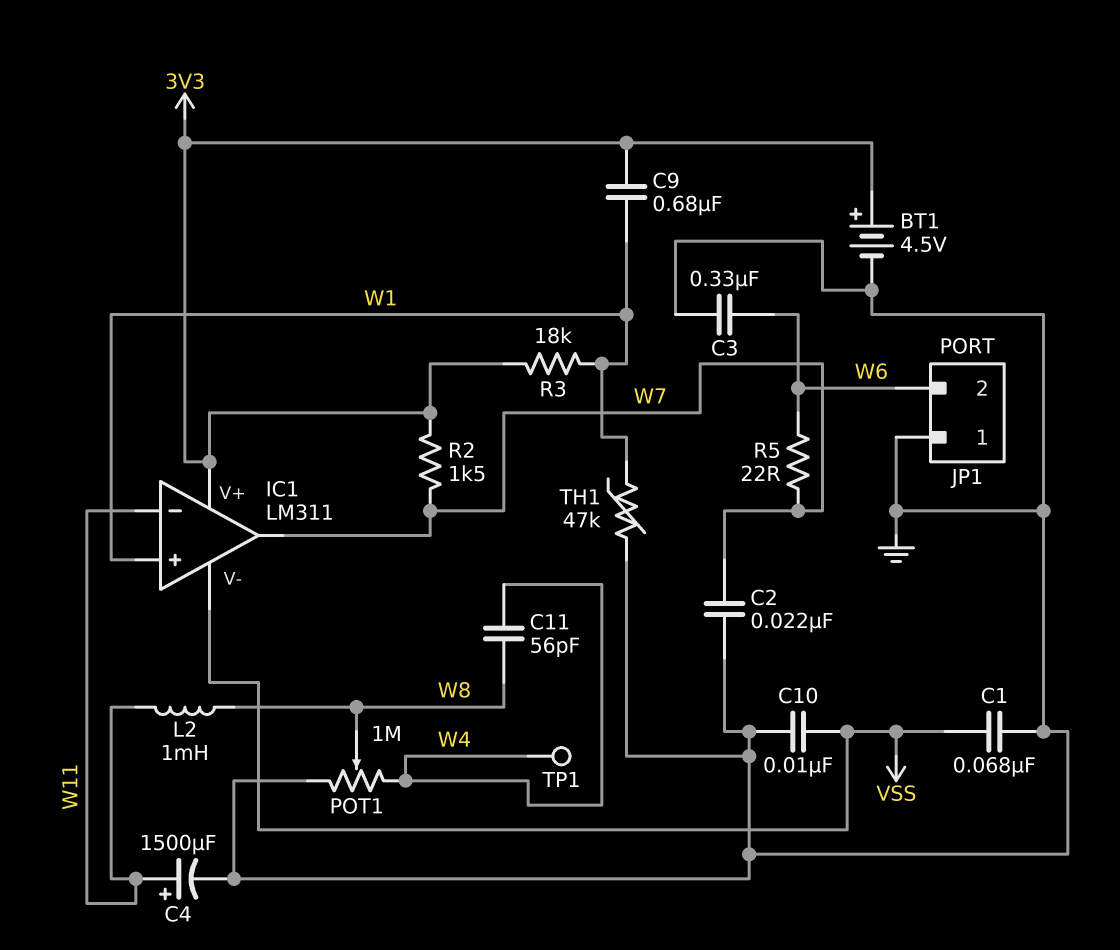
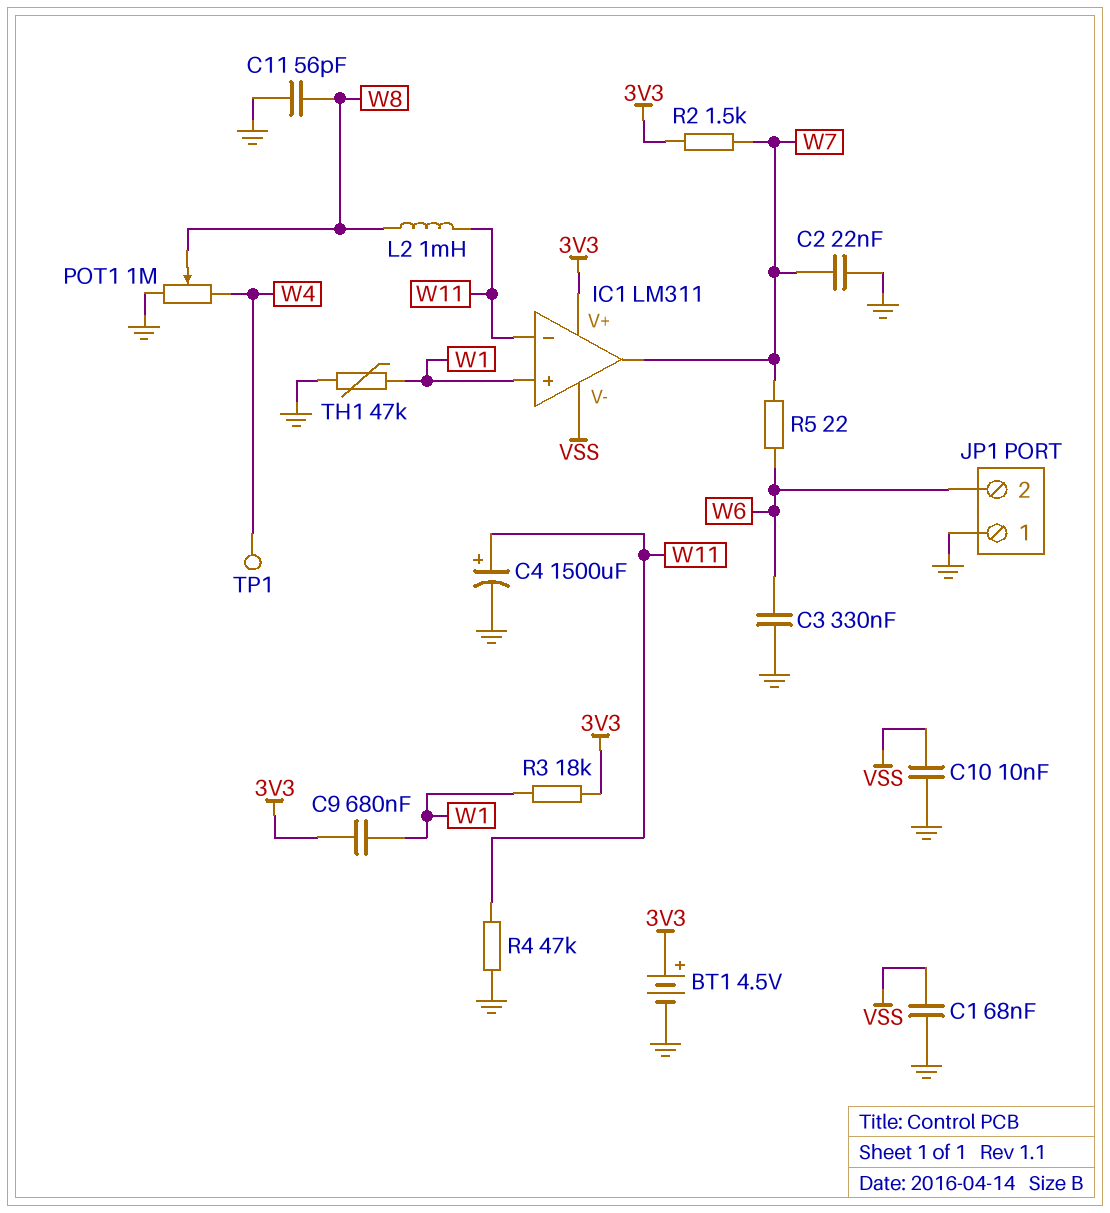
C11: 56pF (W4, W8) -> 56pF (GND, W8)
R4: none -> 47k (GND, W11)

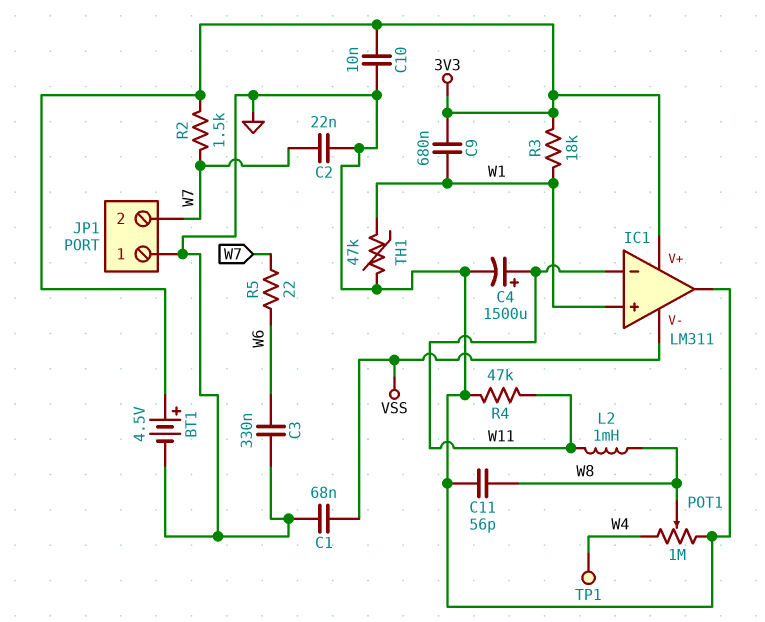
C10: 10nF (GND, VSS) -> 10nF (3V3, GND)
IC1 pin out: W7 -> GND
JP1 pin 2: W6 -> W7

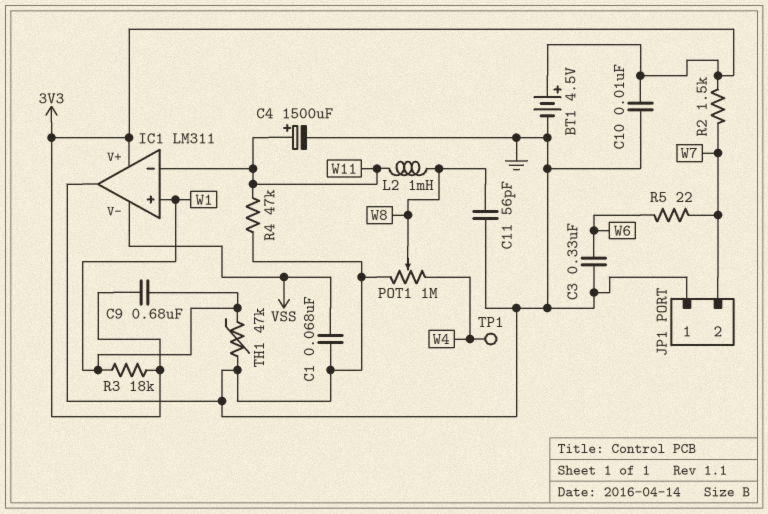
C2: 22nF (GND, W7) -> none

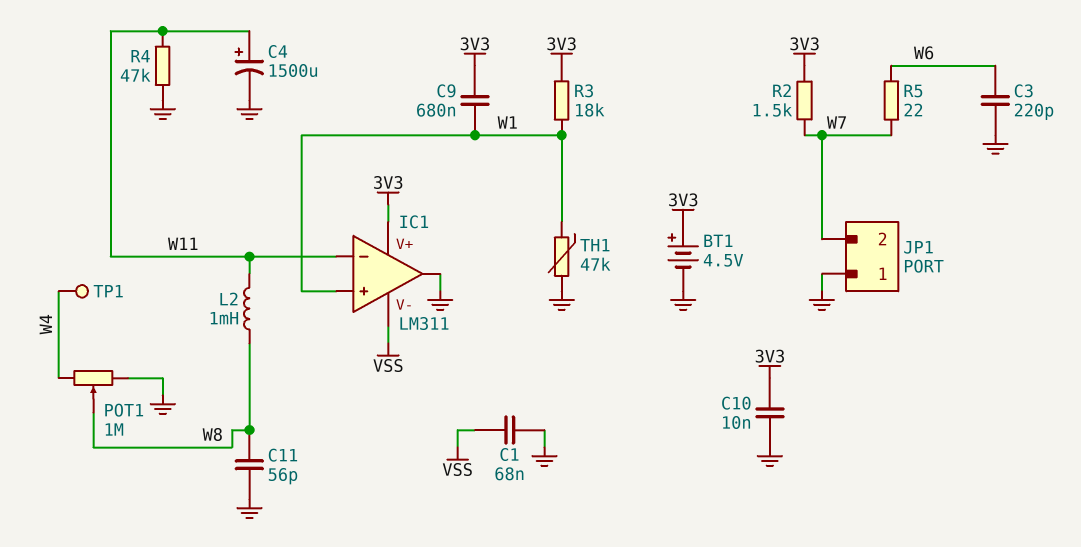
C3: 330nF (GND, W6) -> 220pF (GND, W6)

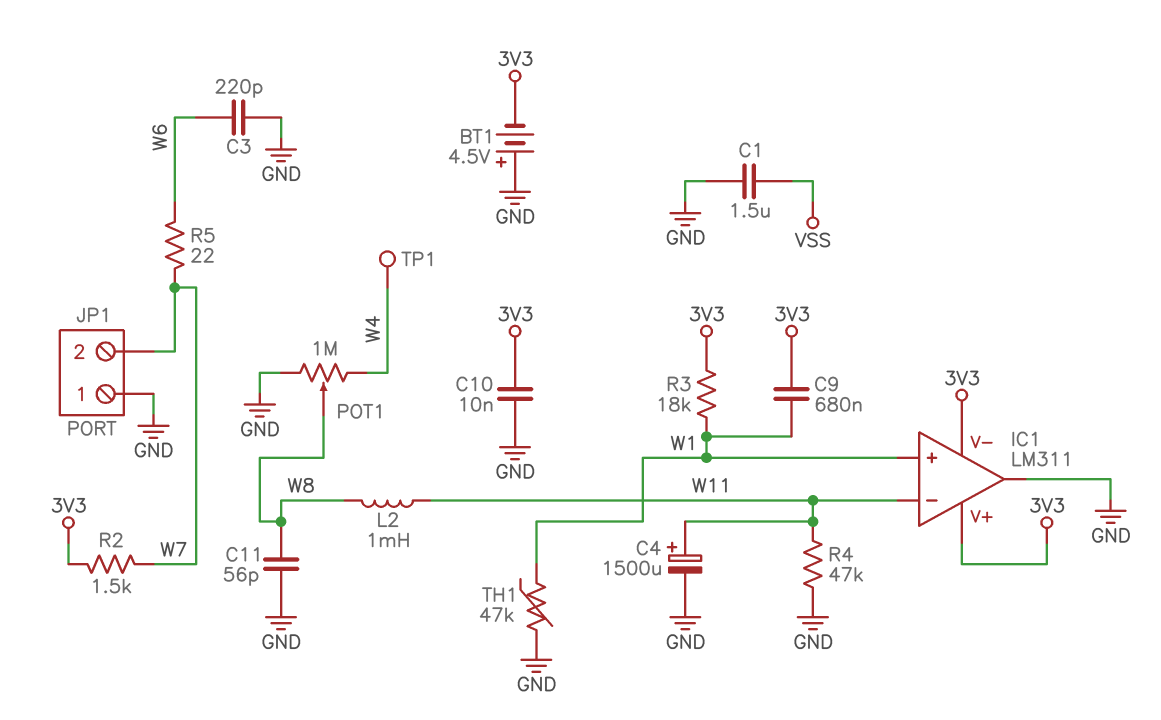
BT1: 4.5V (plus 3V3, minus GND) -> 4.5V (plus GND, minus 3V3)
C1: 68nF (GND, VSS) -> 1.5uF (GND, VSS)
IC1 pin V-: VSS -> 3V3

